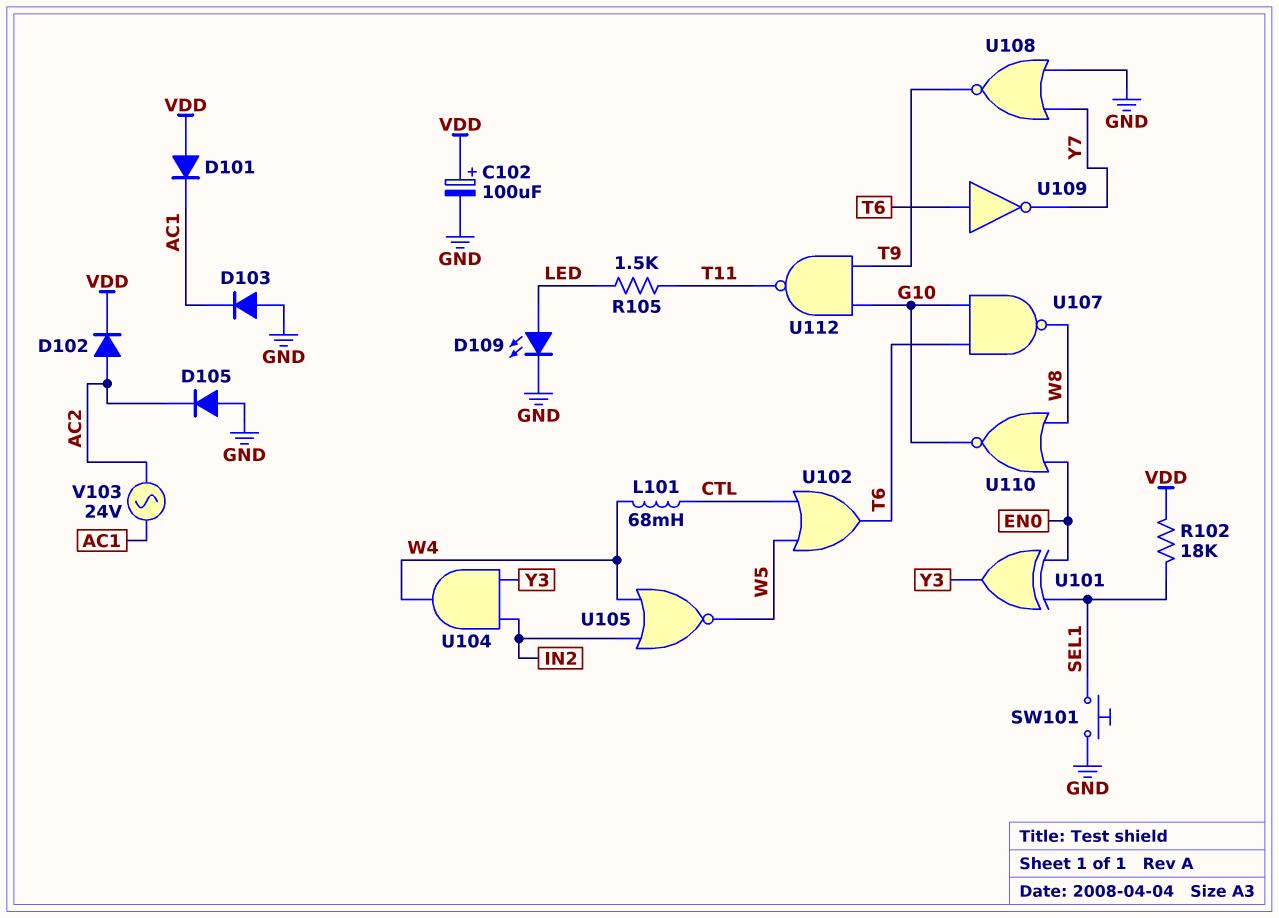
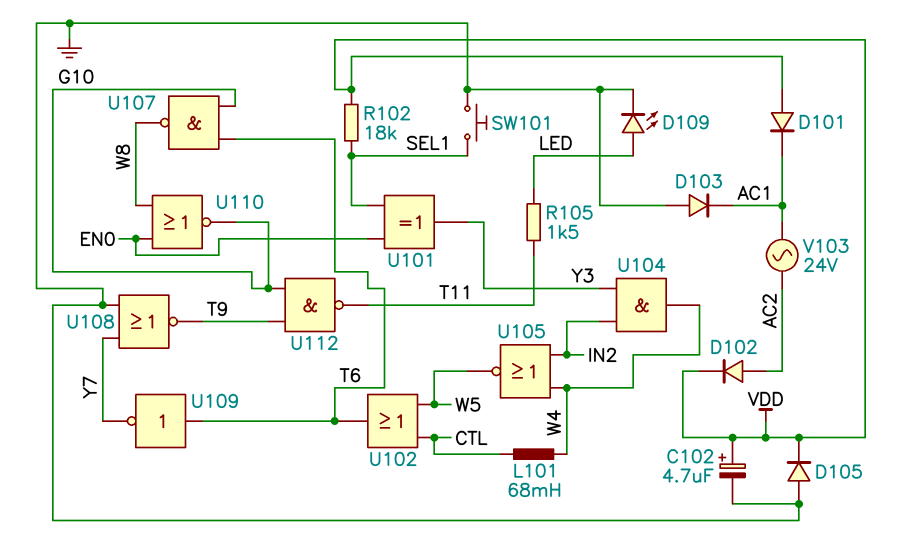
C102: 100uF (plus VDD, minus GND) -> 4.7uF (plus VDD, minus GND)
D105: diode (A GND, K AC2) -> diode (A GND, K VDD)

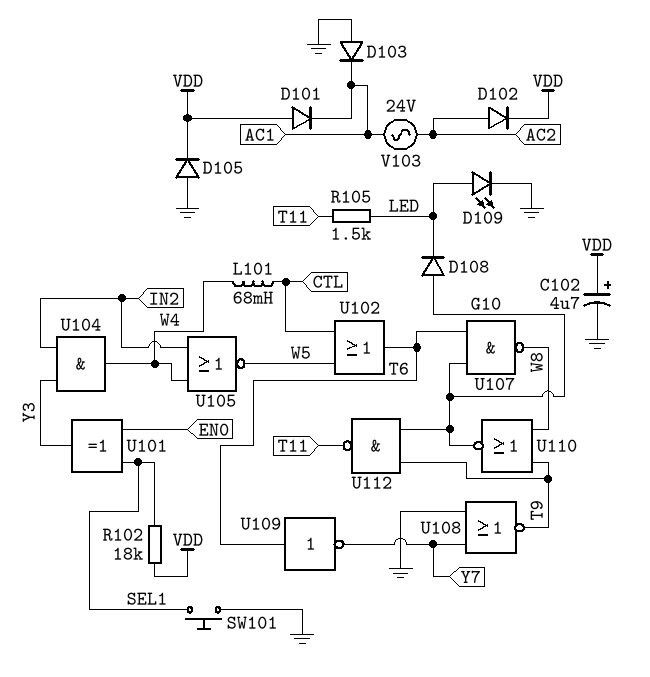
D108: none -> diode (A G10, K LED)
U110: NOR (in EN0, in W8, out G10) -> NOR (in T9, in W8, out G10)

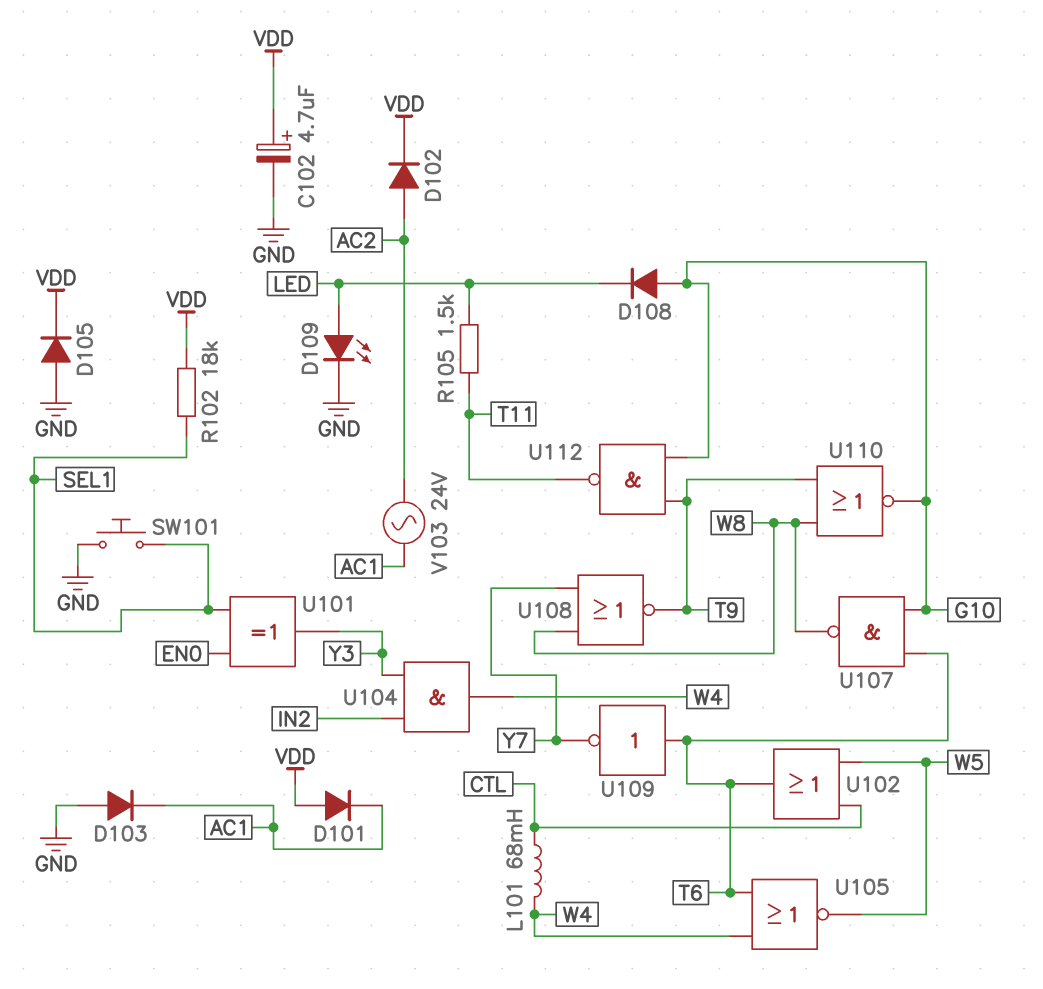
U105: NOR (in IN2, in W4, out W5) -> NOR (in T6, in W4, out W5)
U108: NOR (in GND, in Y7, out T9) -> NOR (in W8, in Y7, out T9)

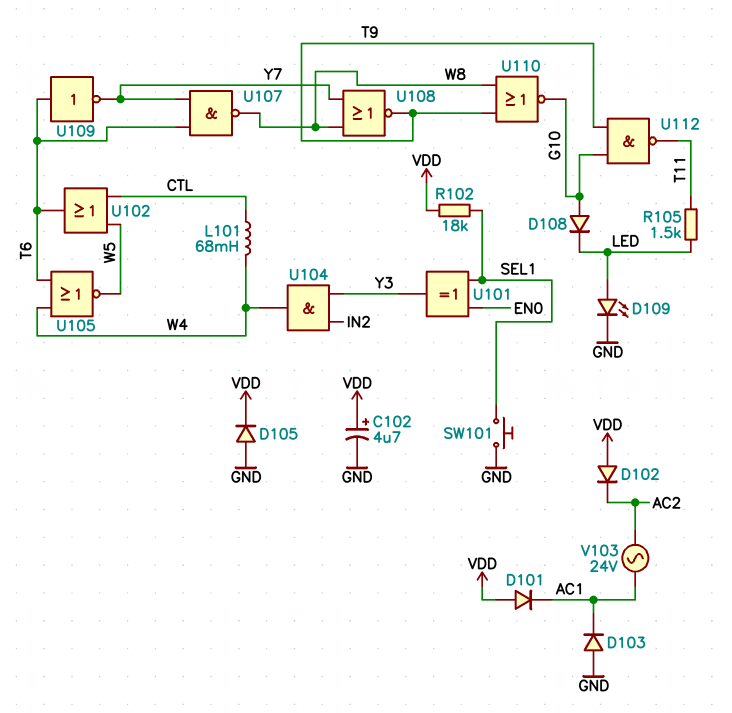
D102: diode (A AC2, K VDD) -> diode (A VDD, K AC2)
U107: NAND (in G10, in T6, out W8) -> NAND (in T6, in Y7, out W8)

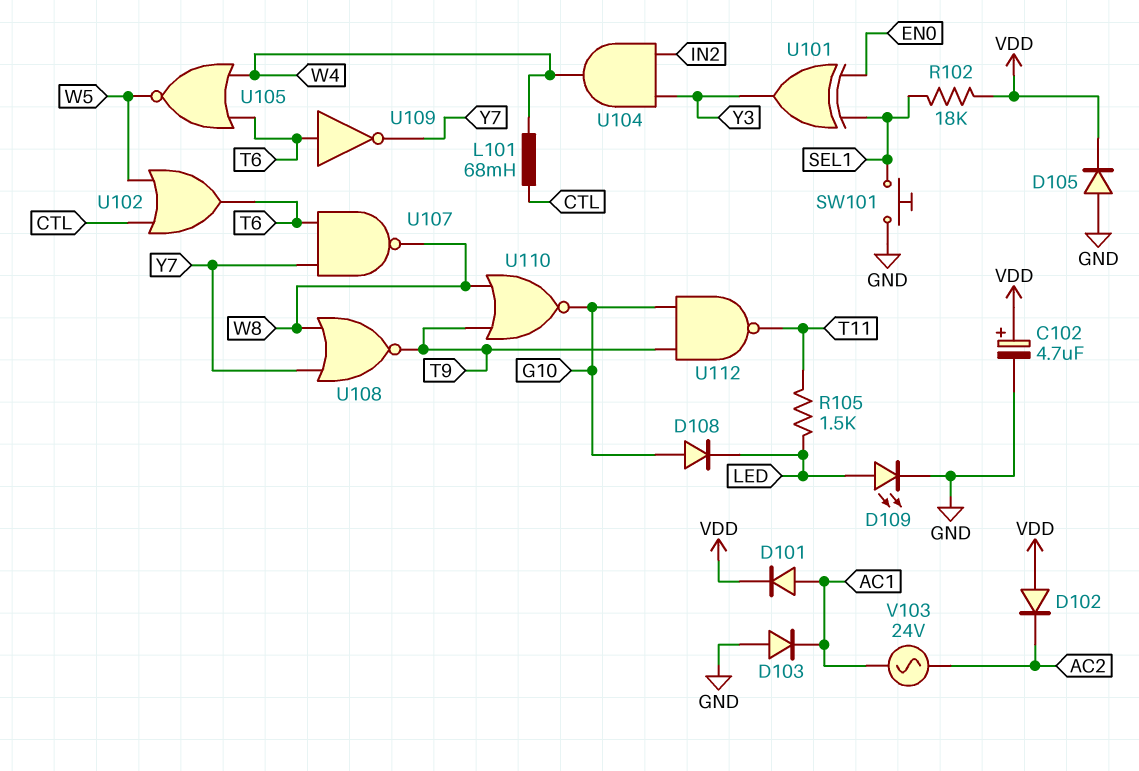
D101: diode (A VDD, K AC1) -> diode (A AC1, K VDD)

